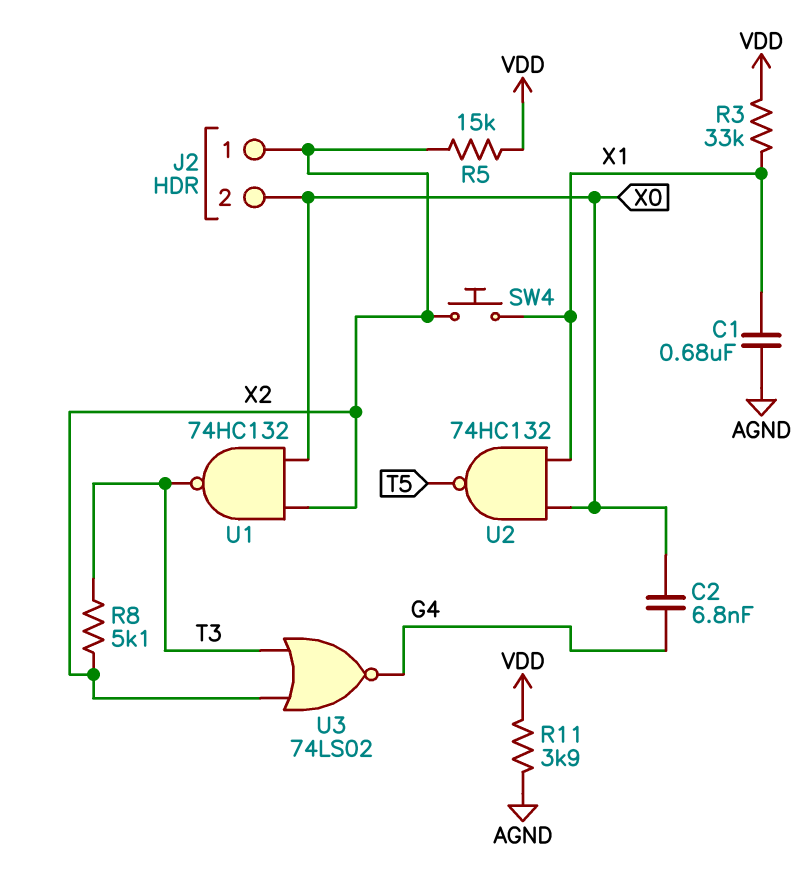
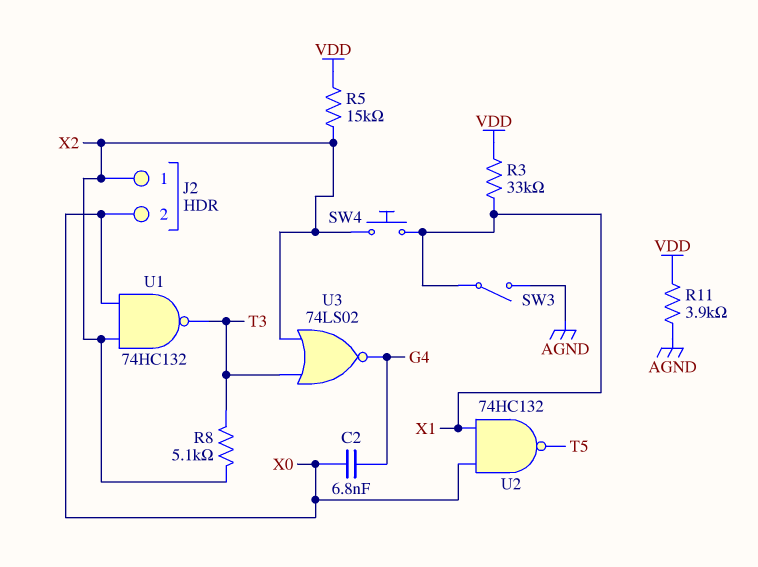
C1: 680nF (AGND, X1) -> none
SW3: none -> switch (AGND, X1)

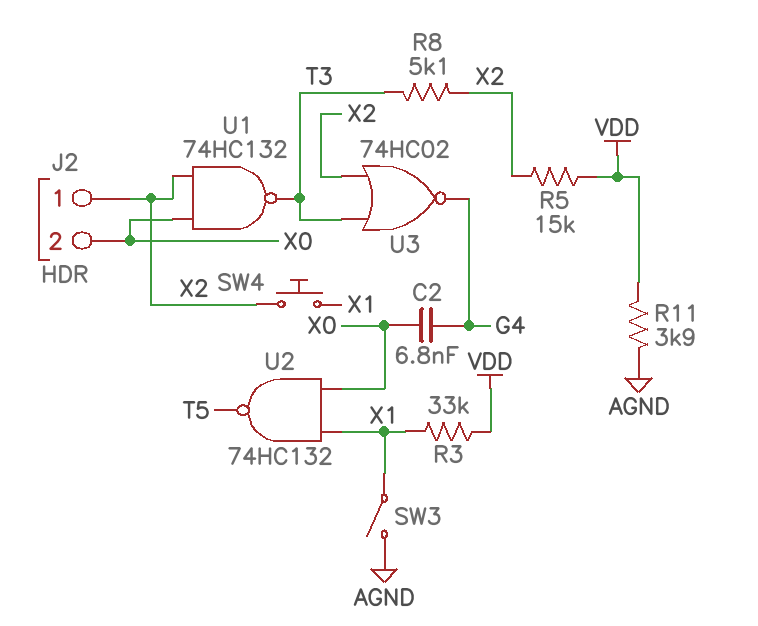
U3: NOR 74LS02 (in T3, in X2, out G4) -> NOR 74HC02 (in T3, in X2, out G4)

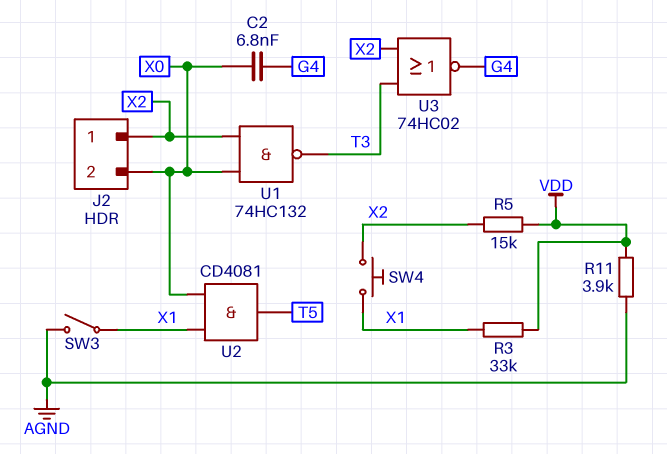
R8: 5.1k (T3, X2) -> none
U2: NAND 74HC132 (in X0, in X1, out T5) -> AND CD4081 (in X0, in X1, out T5)

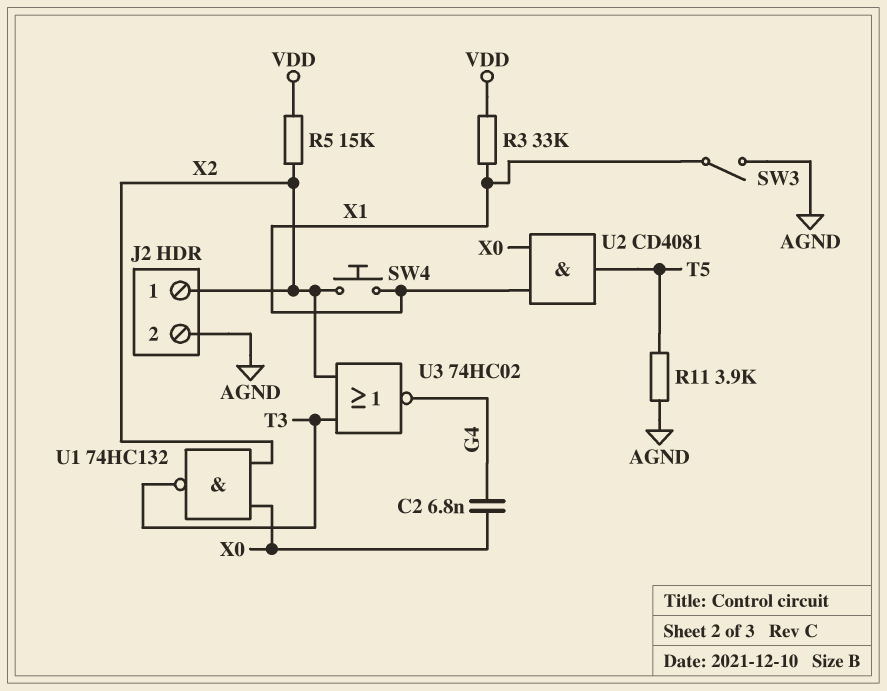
J2 pin 2: X0 -> AGND
R11: 3.9k (AGND, VDD) -> 3.9k (AGND, T5)

